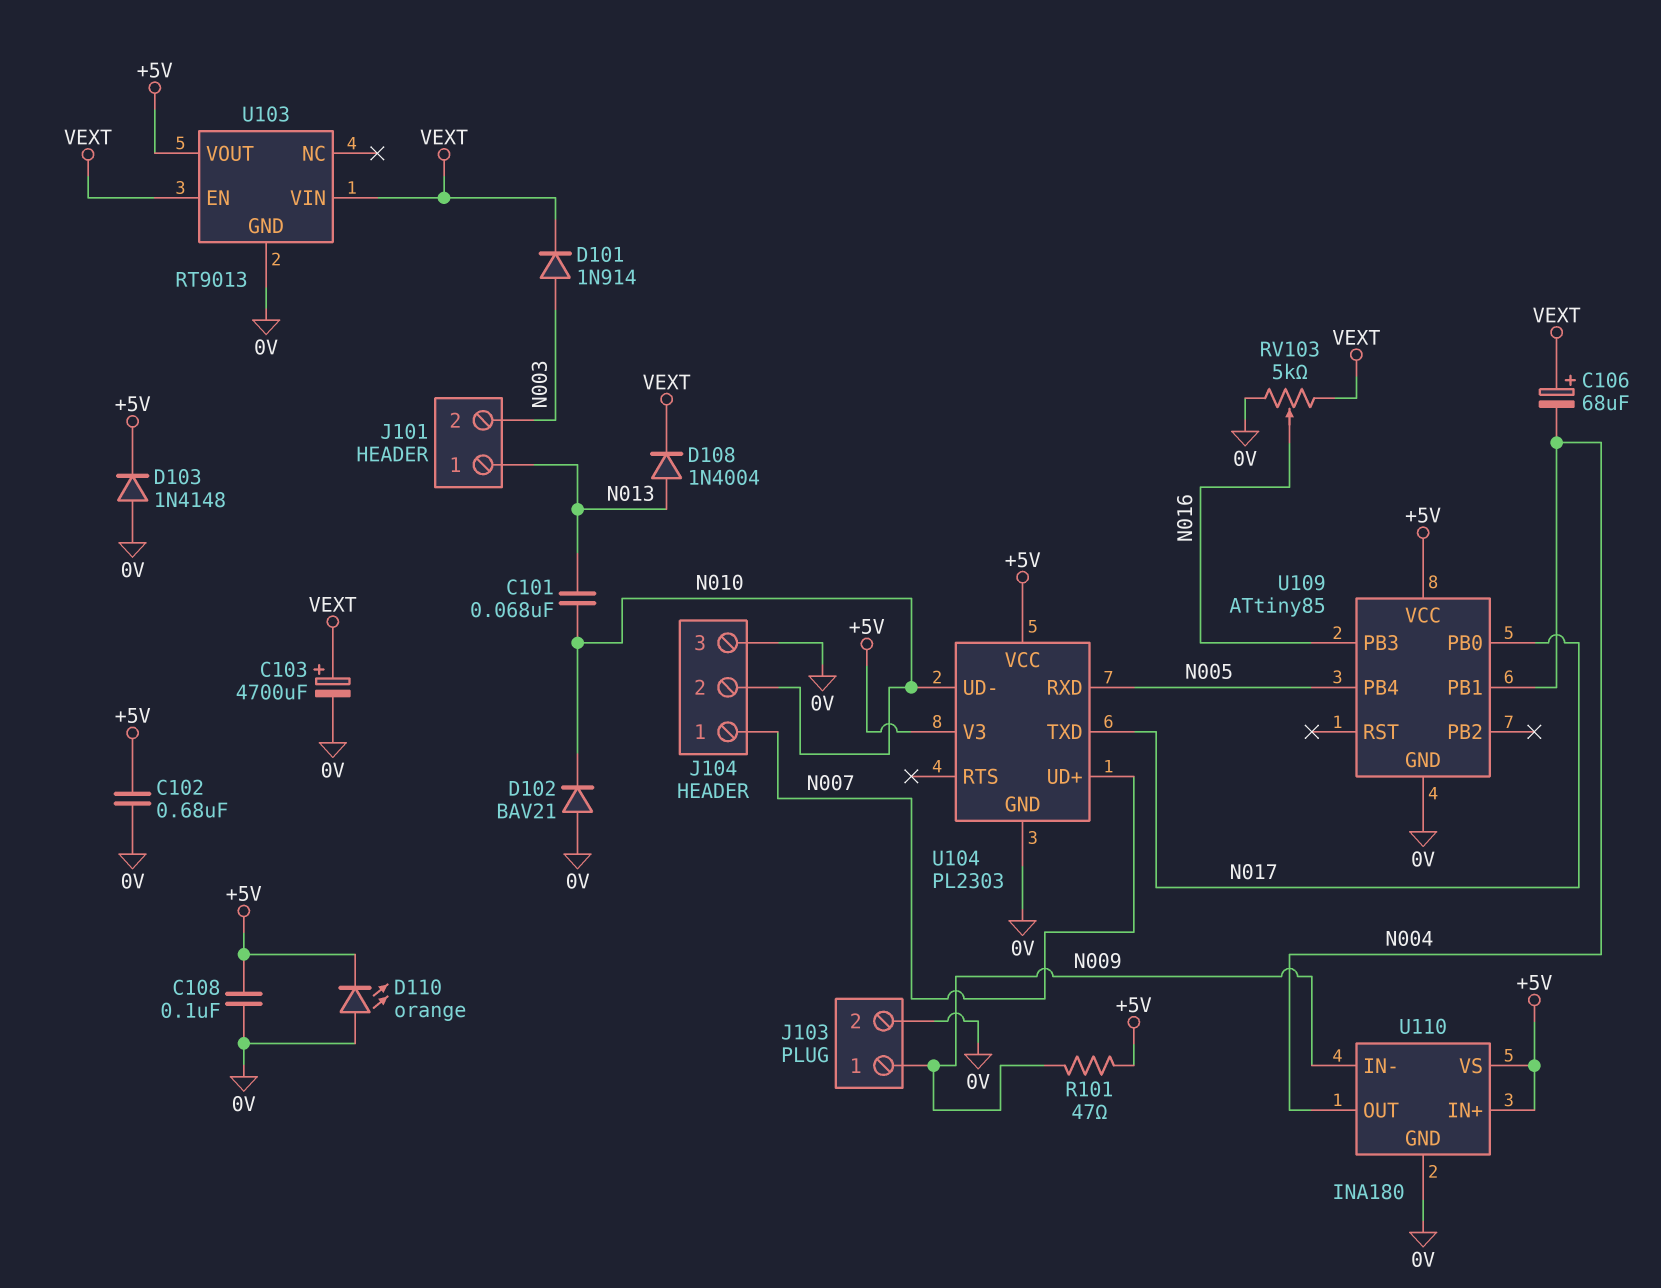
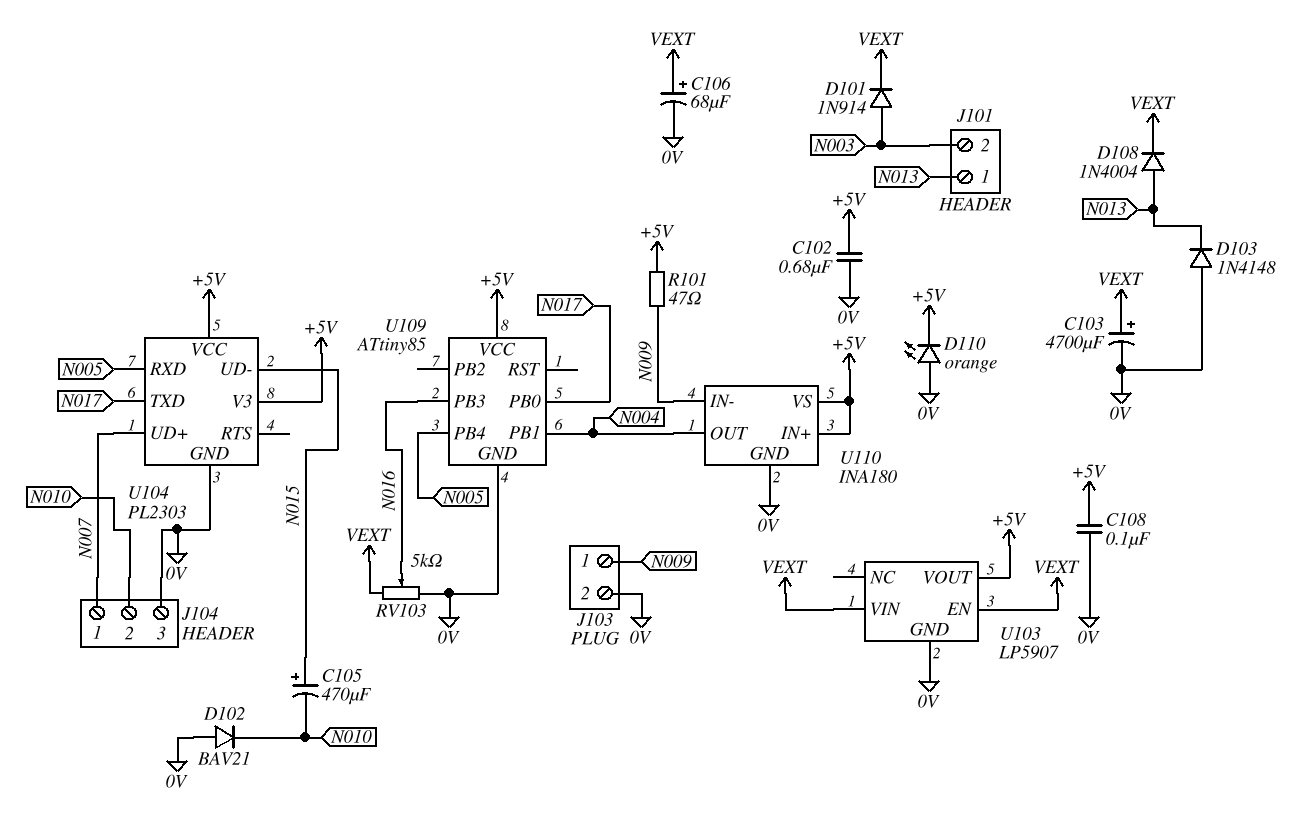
C101: 68nF (N010, N013) -> none
C105: none -> 470uF (plus N015, minus N010)
C106: 68uF (plus VEXT, minus N004) -> 68uF (plus VEXT, minus 0V)
D103: diode 1N4148 (A 0V, K +5V) -> diode 1N4148 (A 0V, K N013)
U103: RT9013 -> LP5907
U104 pin UD-: N010 -> N015

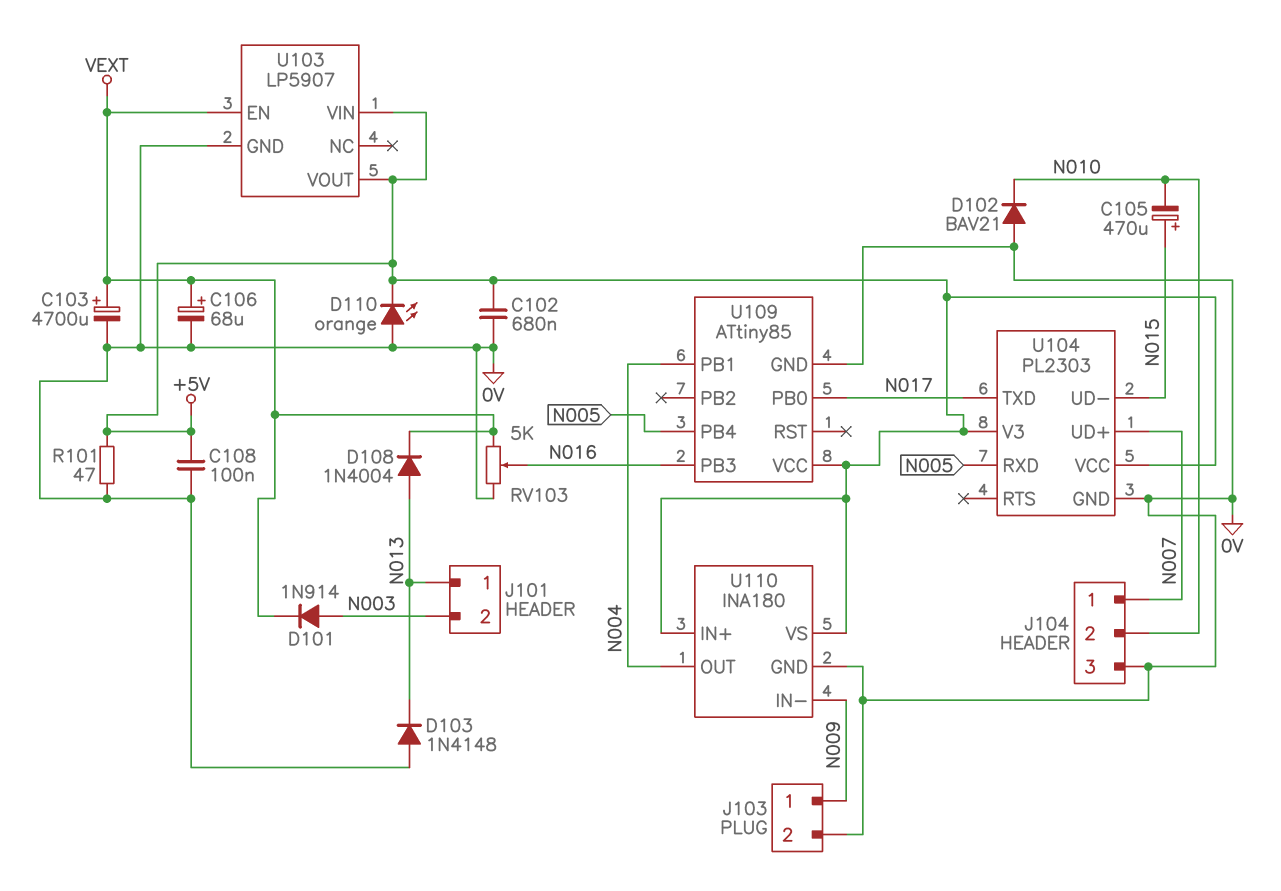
R101: 47 (+5V, N009) -> 47 (+5V, 0V)
U103 pin VIN: VEXT -> +5V

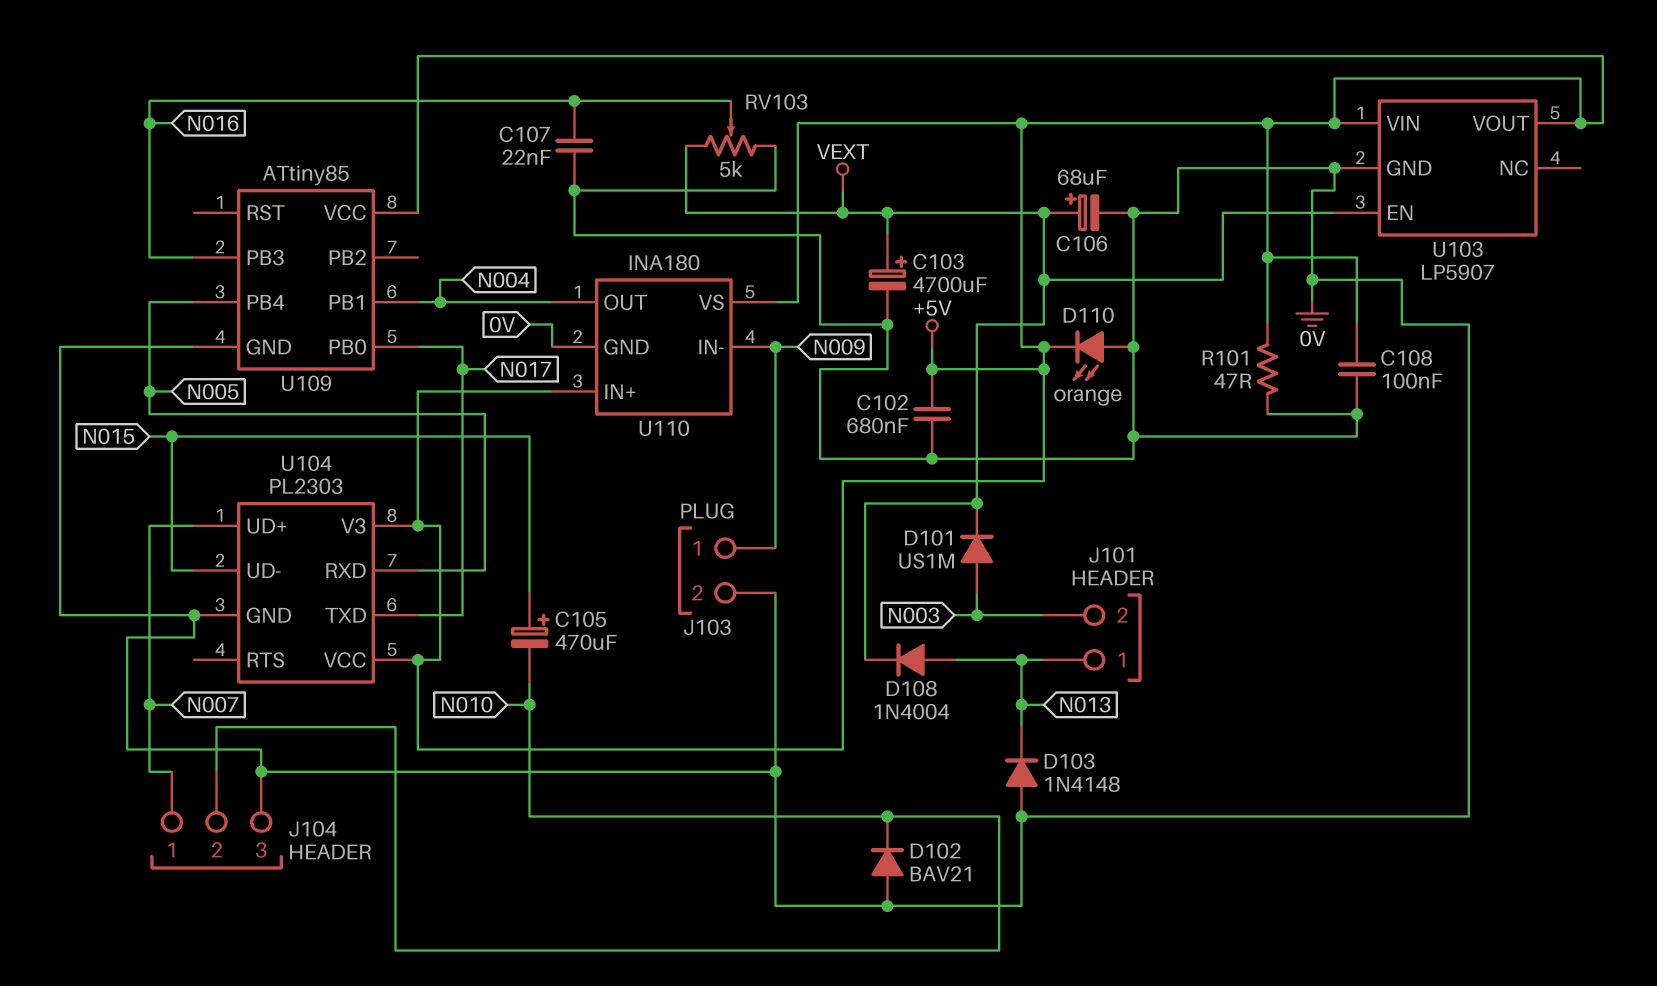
C107: none -> 22nF (0V, N016)
D101: diode 1N914 (A N003, K VEXT) -> diode US1M (A N003, K VEXT)

